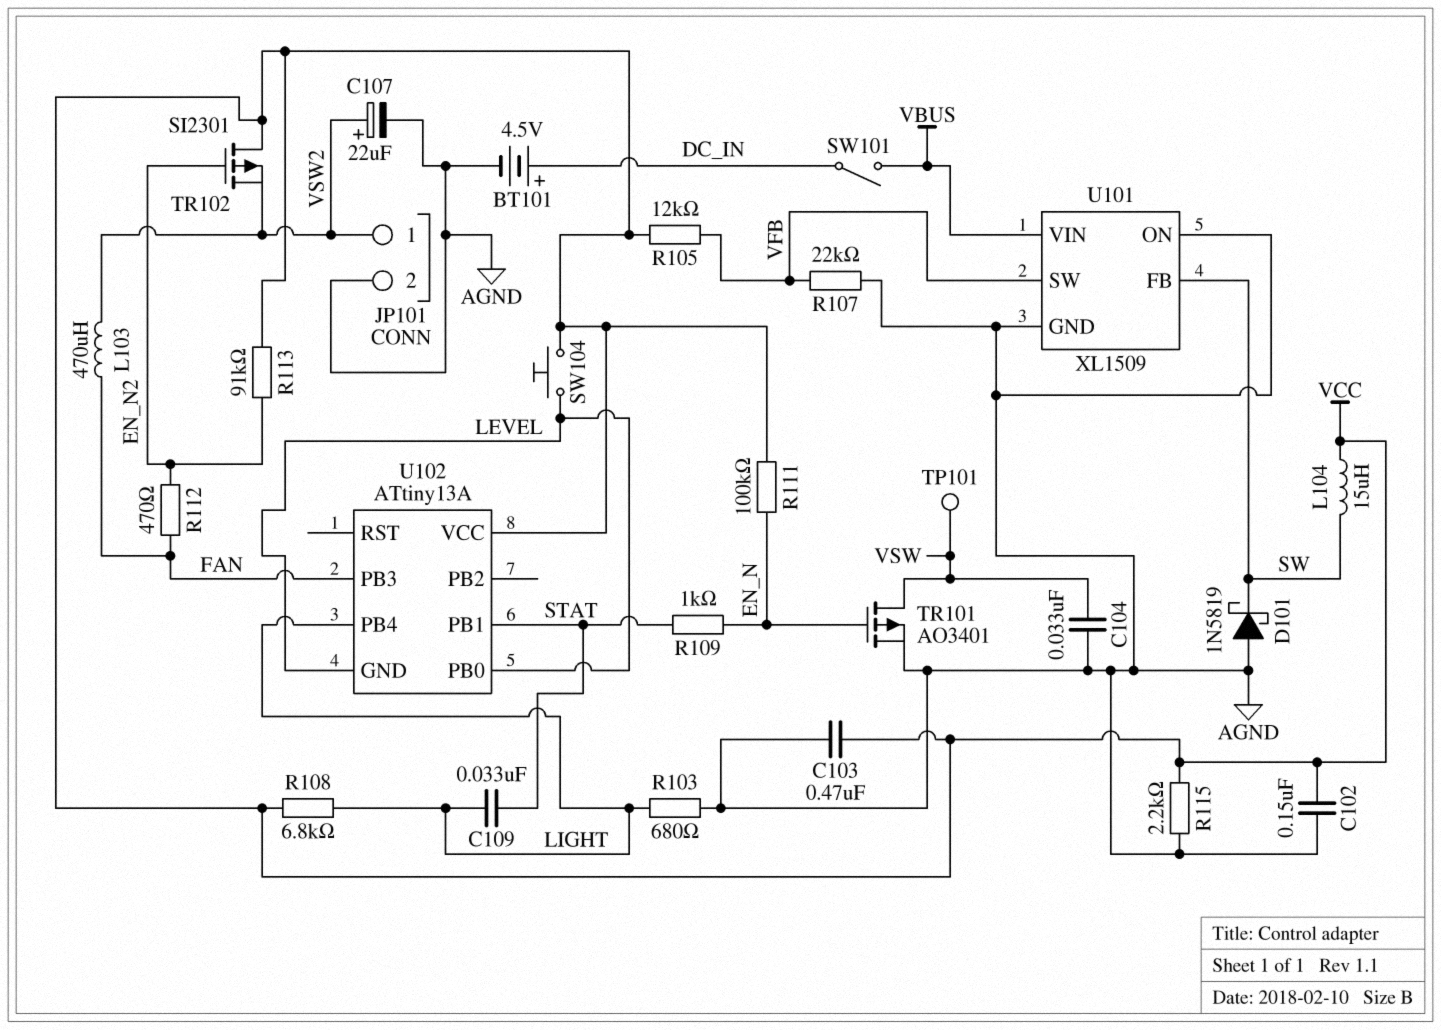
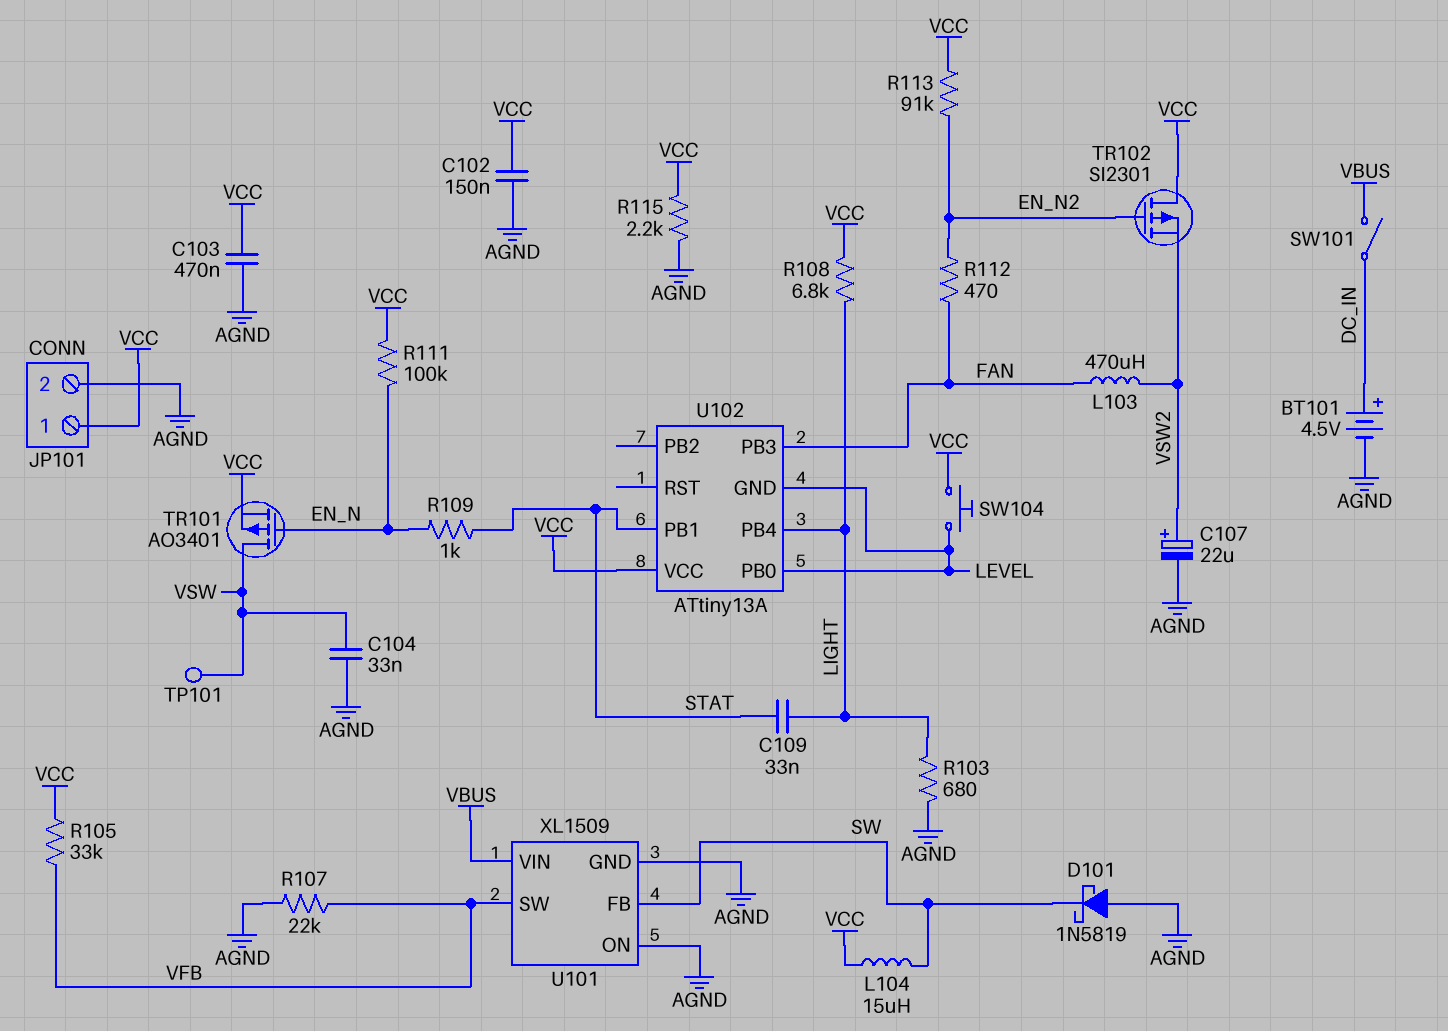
JP101 pin 1: VSW2 -> VCC
R105: 12k (VCC, VFB) -> 33k (VCC, VFB)
TR101: PMOS AO3401 (G EN_N, D VSW, S AGND) -> PMOS AO3401 (G EN_N, D VSW, S VCC)

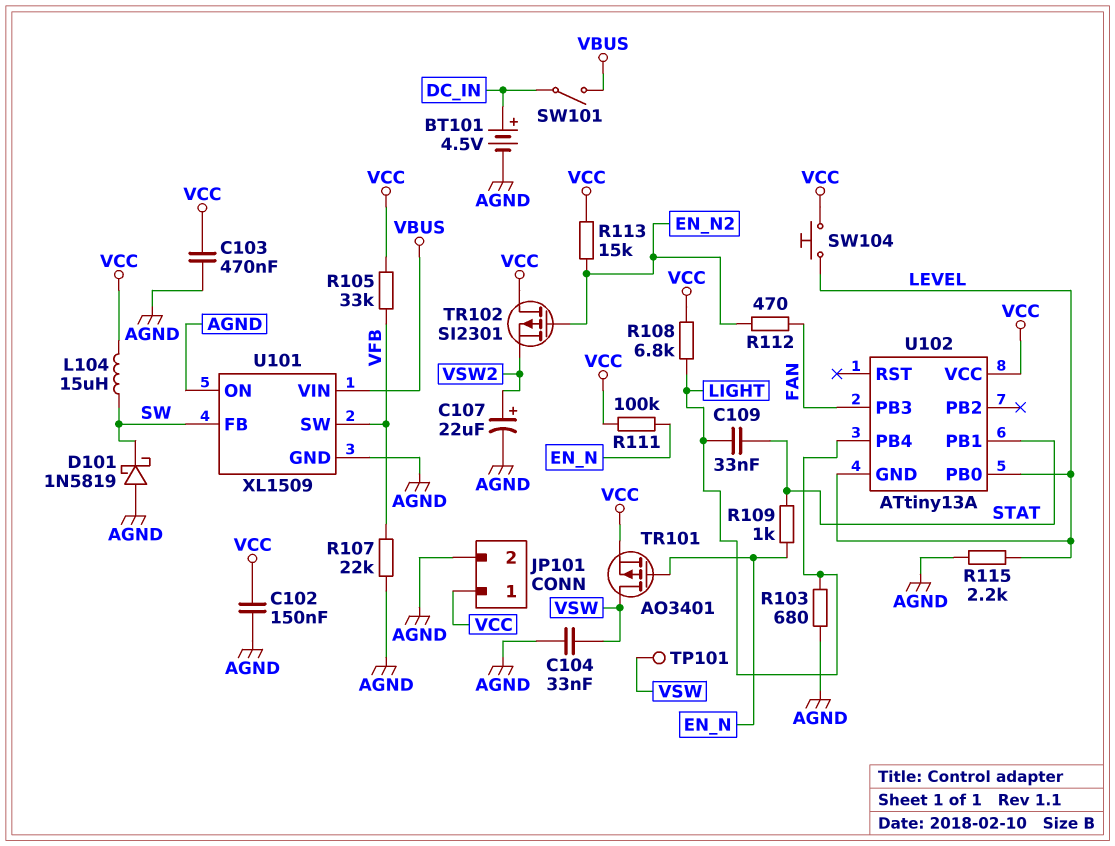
L103: 470uH (FAN, VSW2) -> none
R113: 91k (EN_N2, VCC) -> 15k (EN_N2, VCC)
R115: 2.2k (AGND, VCC) -> 2.2k (AGND, LEVEL)

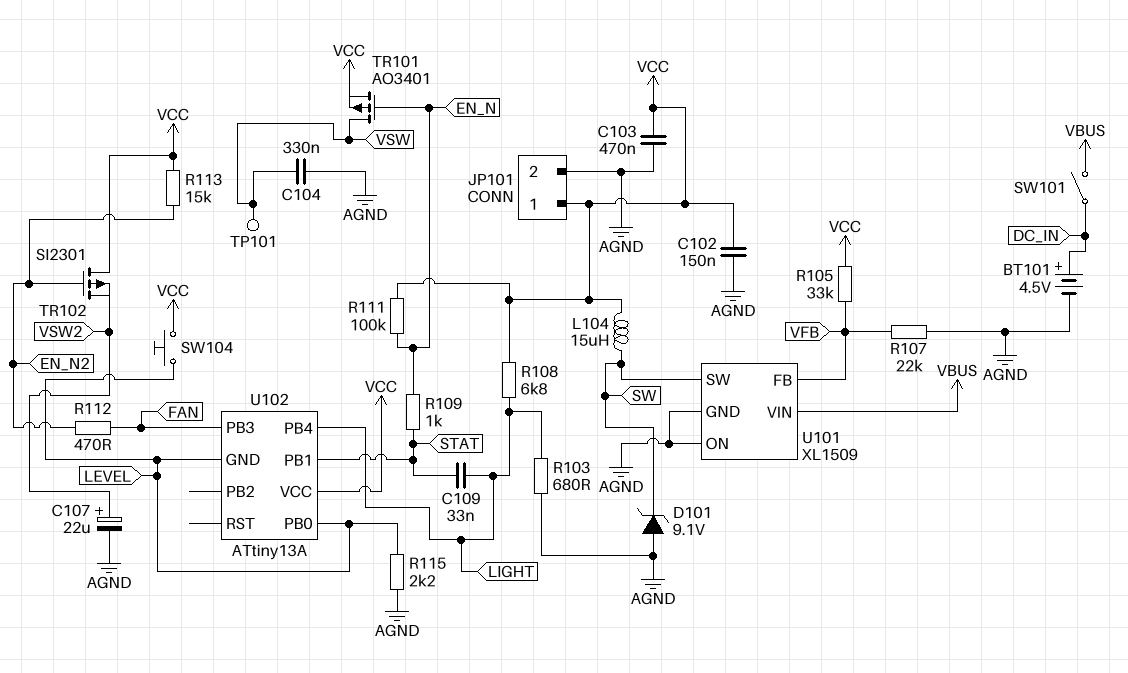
C104: 33nF (AGND, VSW) -> 330nF (AGND, VSW)
D101: schottky 1N5819 (A AGND, K SW) -> zener 9.1V (A AGND, K SW)
U101 pin FB: SW -> VFB
U101 pin SW: VFB -> SW

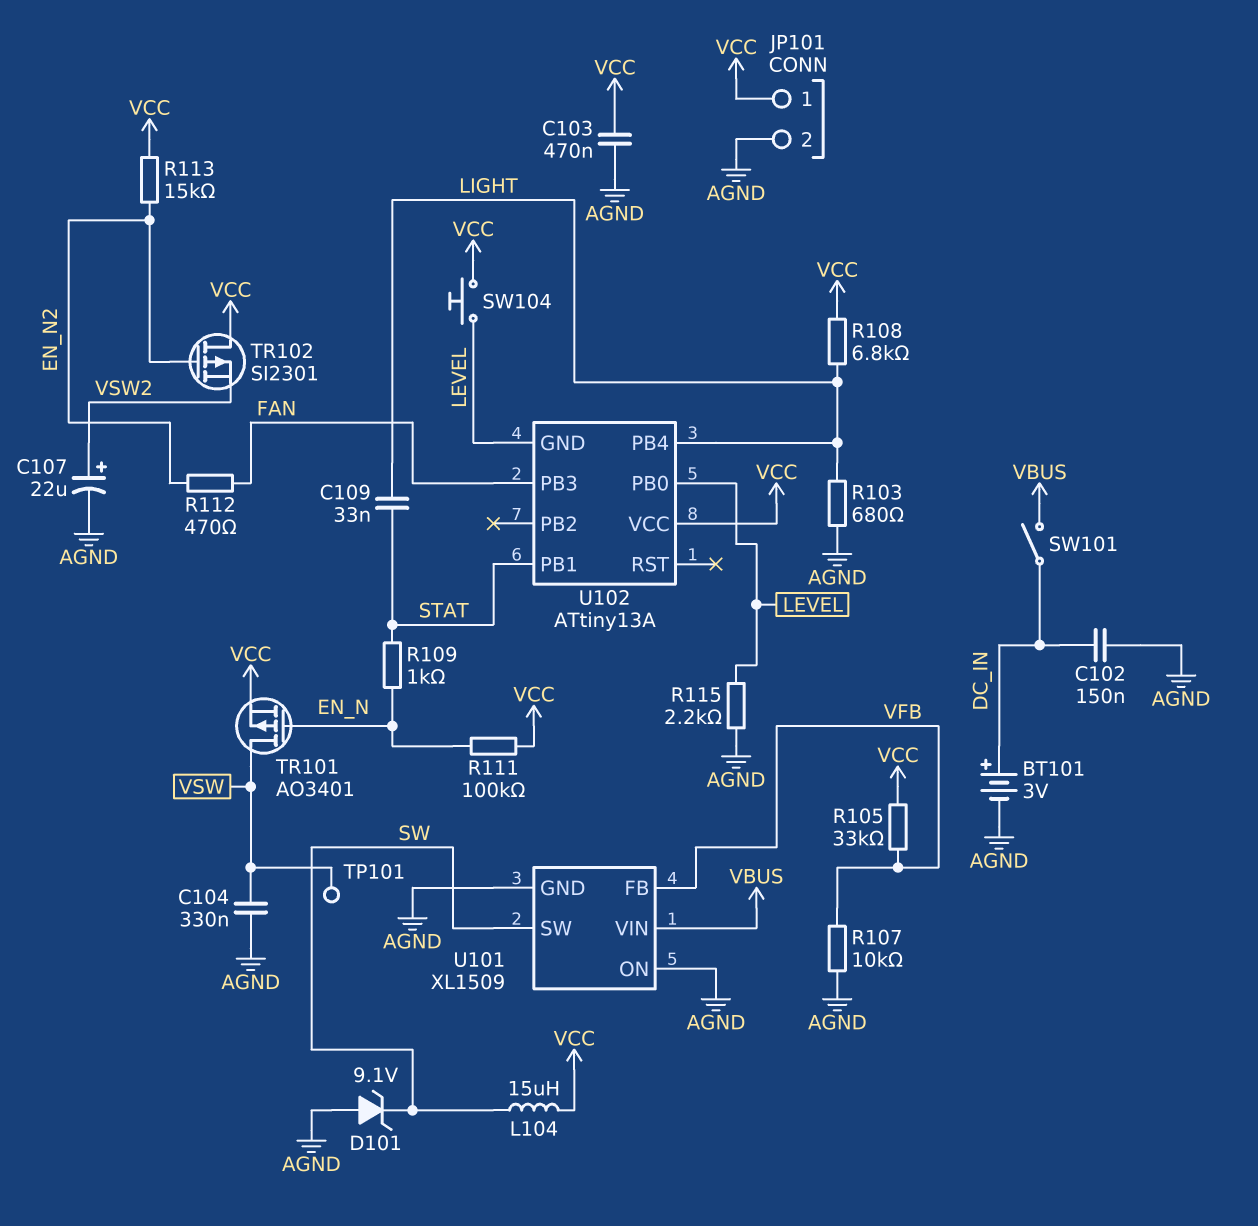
BT101: 4.5V (plus DC_IN, minus AGND) -> 3V (plus DC_IN, minus AGND)
C102: 150nF (AGND, VCC) -> 150nF (AGND, DC_IN)
R107: 22k (AGND, VFB) -> 10k (AGND, VFB)

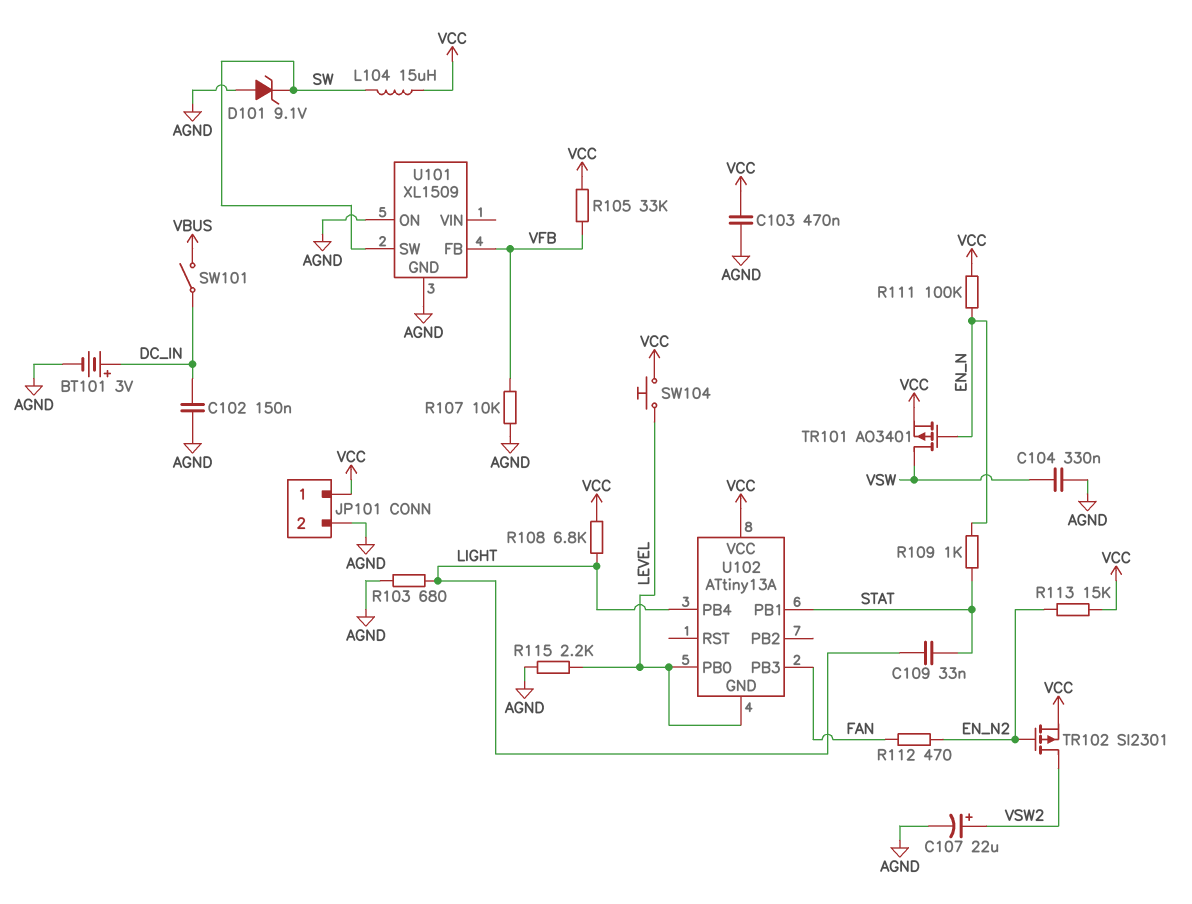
TP101: test point (VSW) -> none
TR102: PMOS SI2301 (G EN_N2, D VCC, S VSW2) -> PMOS SI2301 (G EN_N2, D VSW2, S VCC)
U101 pin VIN: VBUS -> none

